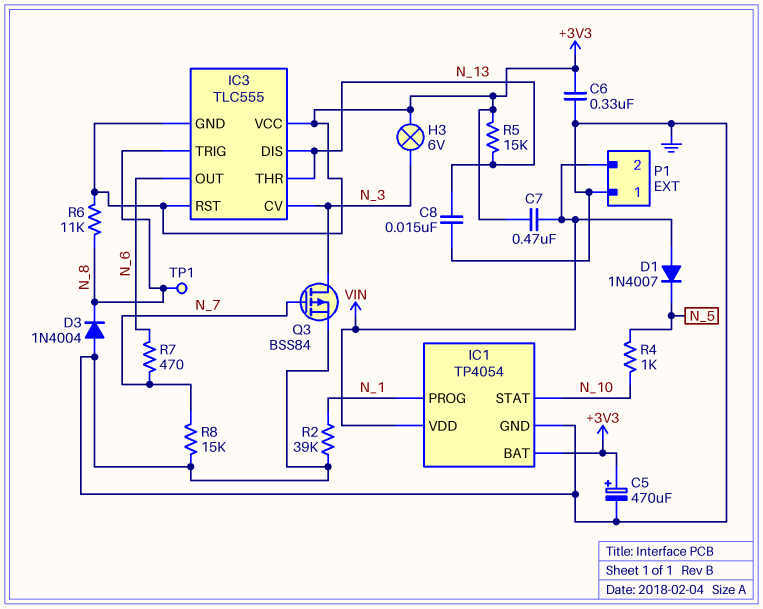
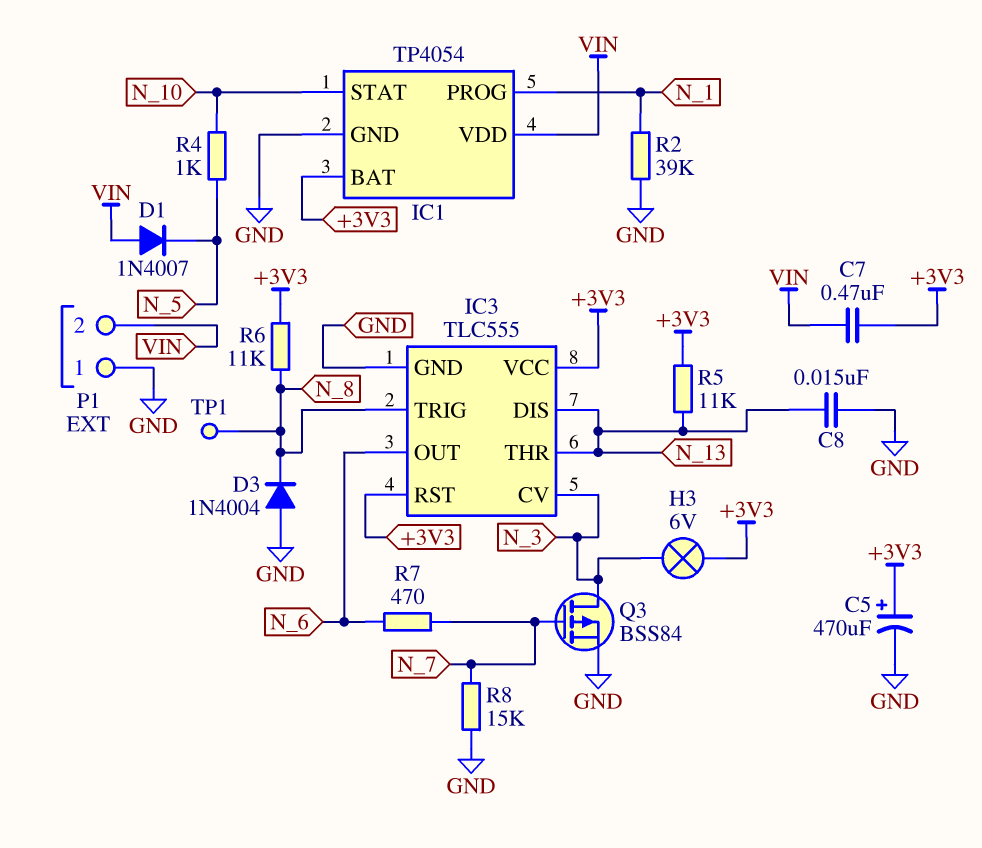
C6: 330nF (+3V3, GND) -> none
IC3 pin GND: +3V3 -> GND
R5: 15k (+3V3, N_13) -> 11k (+3V3, N_13)

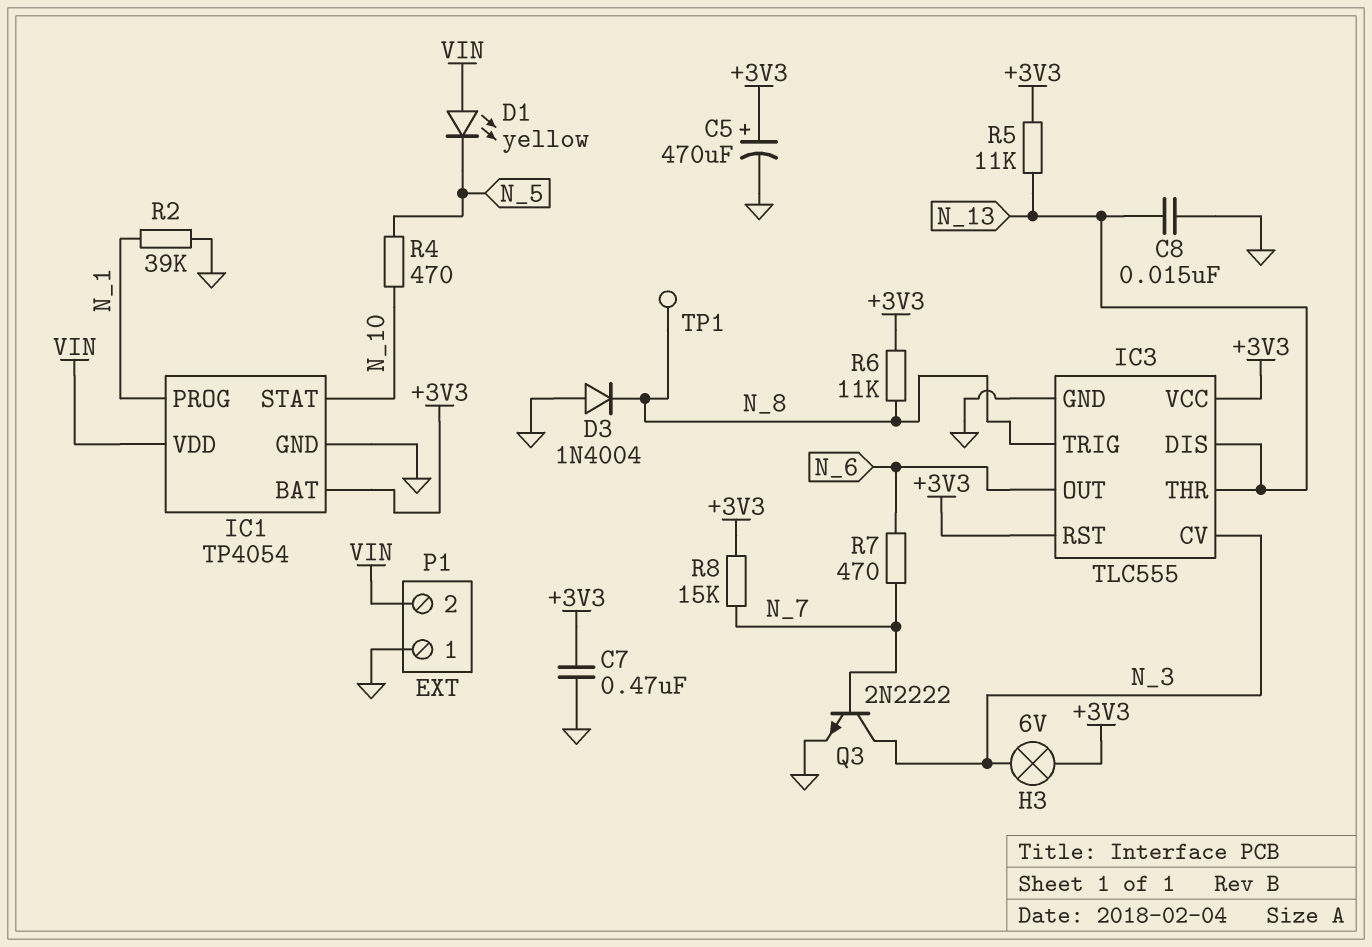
C7: 470nF (+3V3, VIN) -> 470nF (+3V3, GND)
D1: diode 1N4007 (A VIN, K N_5) -> LED yellow (A VIN, K N_5)
Q3: PMOS BSS84 (G N_7, D N_3, S GND) -> NPN 2N2222 (B N_7, C N_3, E GND)
R4: 1k (N_5, N_10) -> 470 (N_5, N_10)
R8: 15k (GND, N_7) -> 15k (+3V3, N_7)

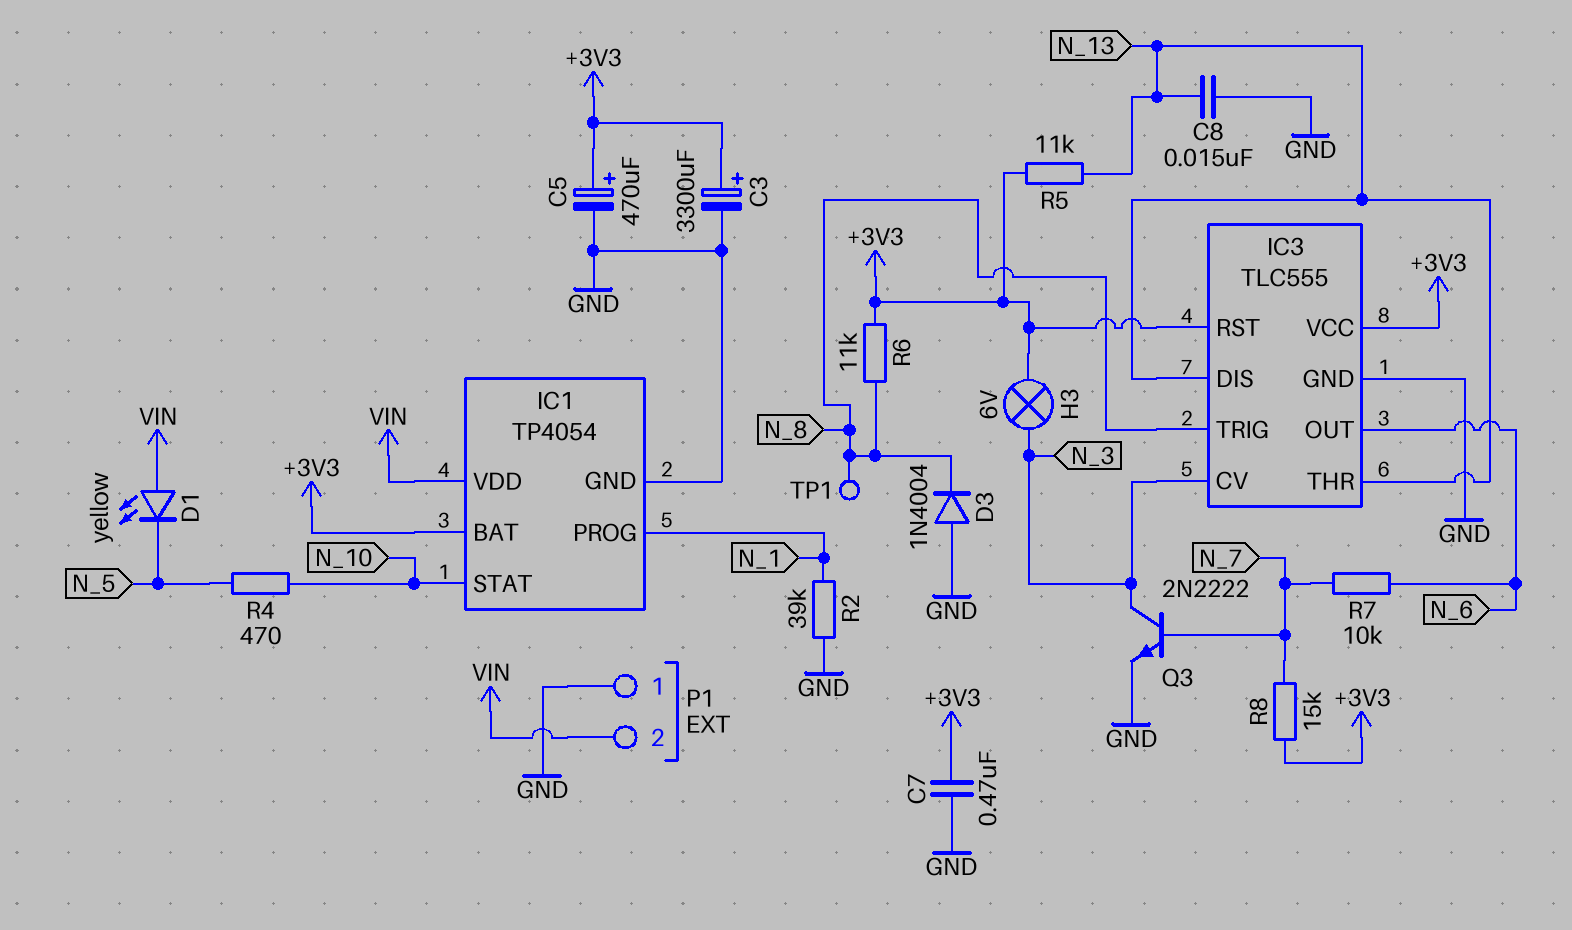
C3: none -> 3300uF (plus +3V3, minus GND)
R7: 470 (N_6, N_7) -> 10k (N_6, N_7)

